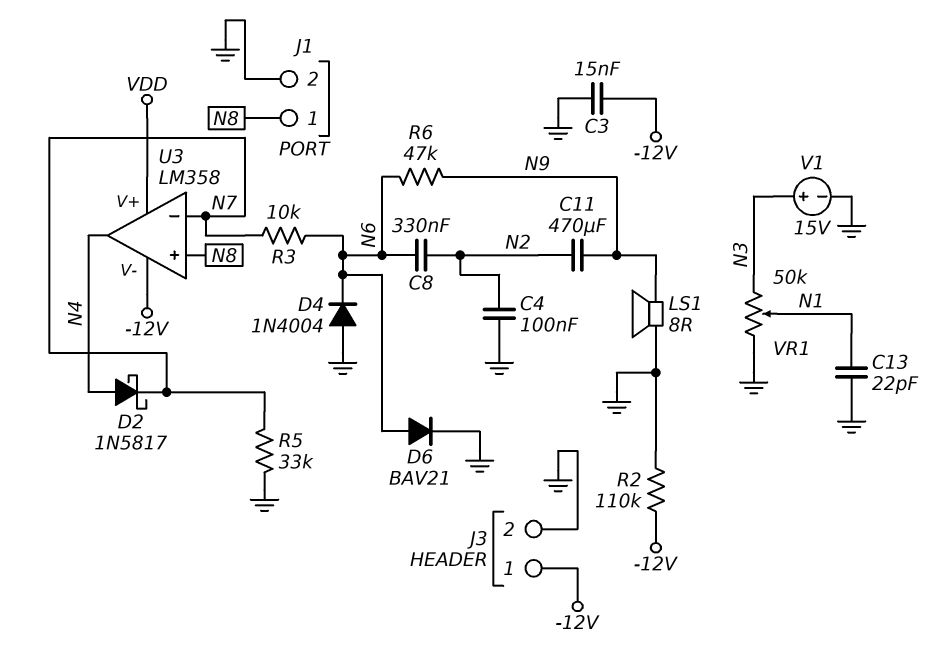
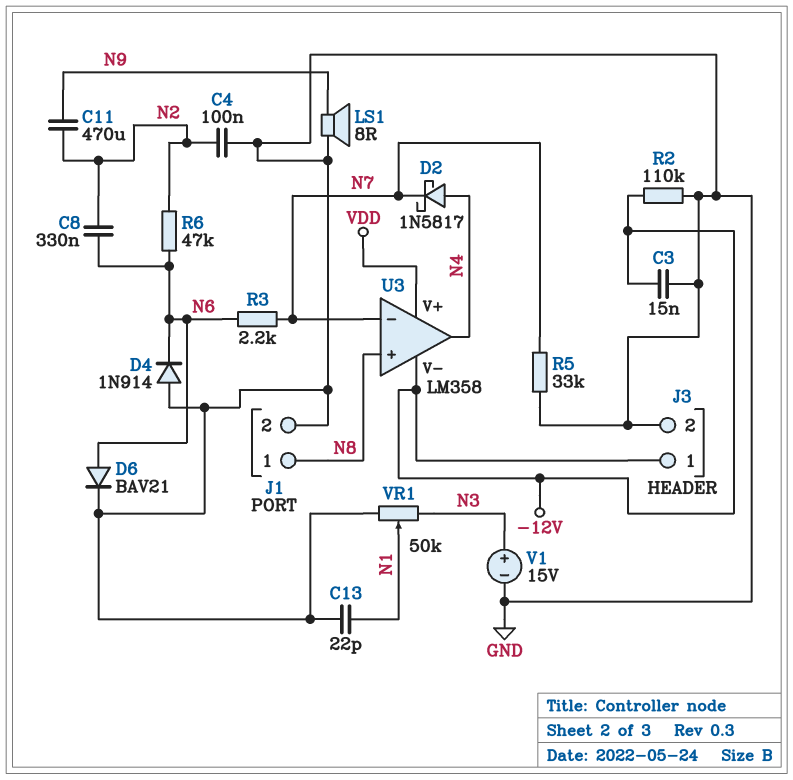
D4: diode 1N4004 (A GND, K N6) -> diode 1N914 (A GND, K N6)
R3: 10k (N6, N7) -> 2.2k (N6, N7)
R6: 47k (N6, N9) -> 47k (N2, N6)

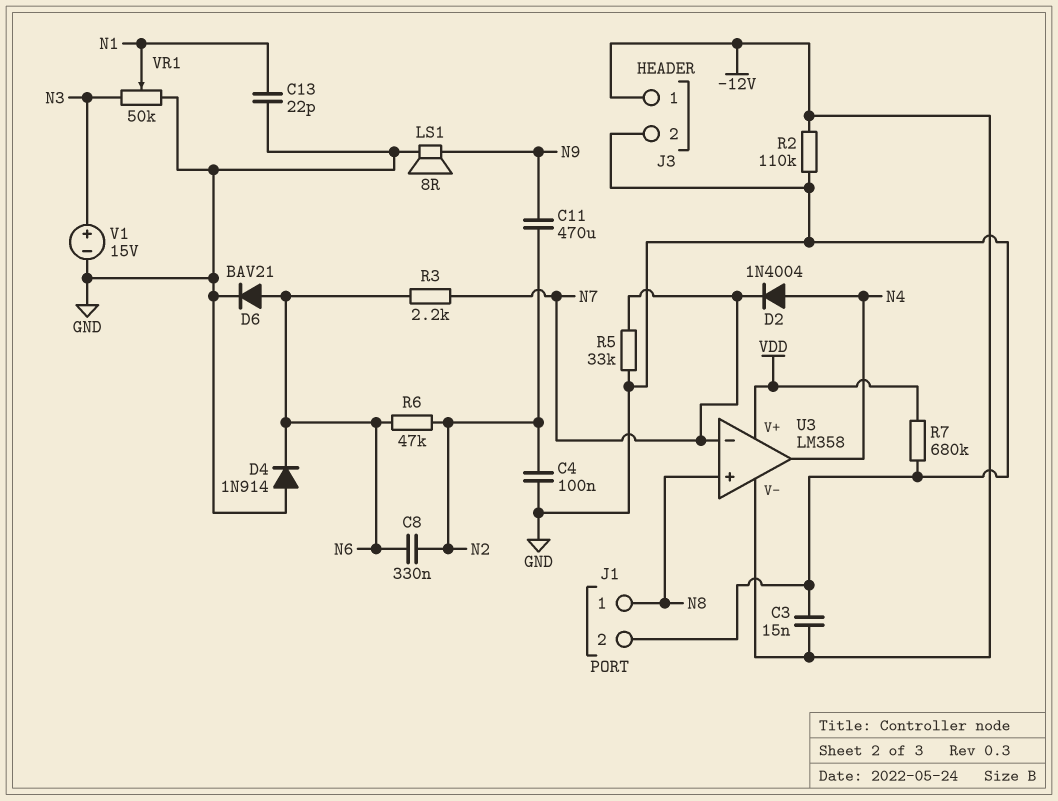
D2: schottky 1N5817 (A N4, K N7) -> diode 1N4004 (A N4, K N7)
R7: none -> 680k (GND, VDD)

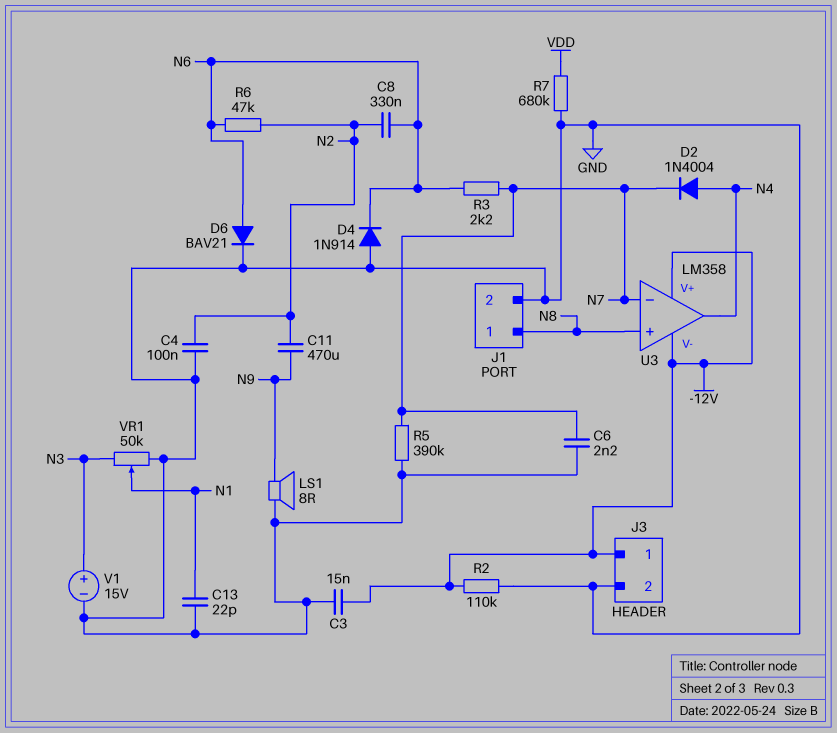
C6: none -> 2.2nF (GND, N7)
R5: 33k (GND, N7) -> 390k (GND, N7)
U3 pin V+: VDD -> -12V

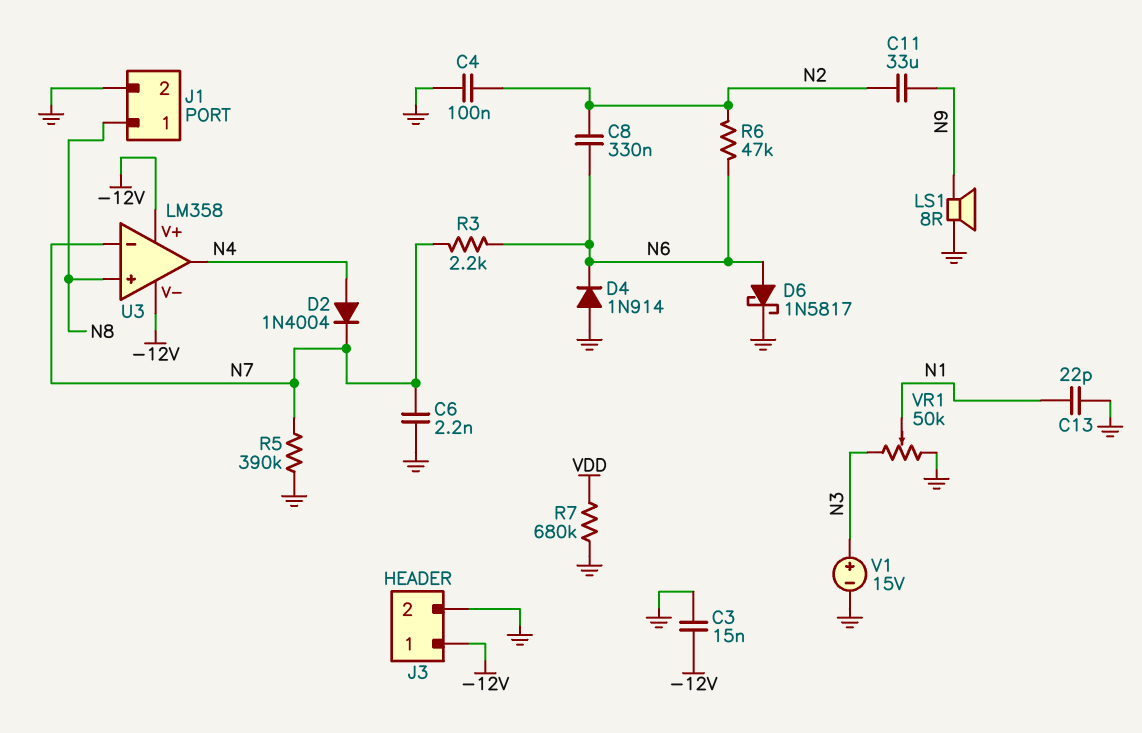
C11: 470uF (N2, N9) -> 33uF (N2, N9)
D6: diode BAV21 (A N6, K GND) -> schottky 1N5817 (A N6, K GND)
R2: 110k (-12V, GND) -> none

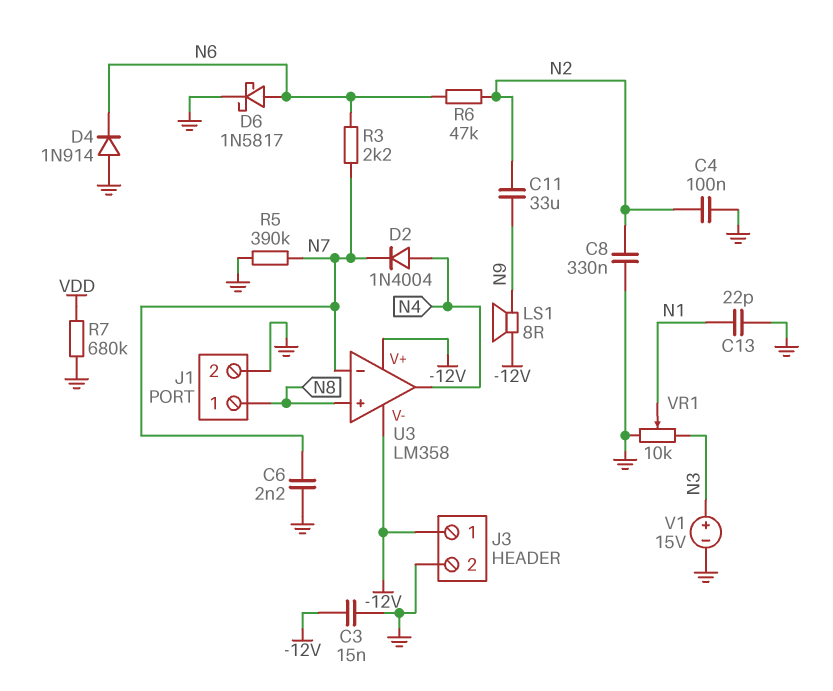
C8: 330nF (N2, N6) -> 330nF (GND, N2)
LS1: speaker 8R (GND, N9) -> speaker 8R (-12V, N9)
VR1: 50k (GND, N3, wiper N1) -> 10k (GND, N3, wiper N1)

